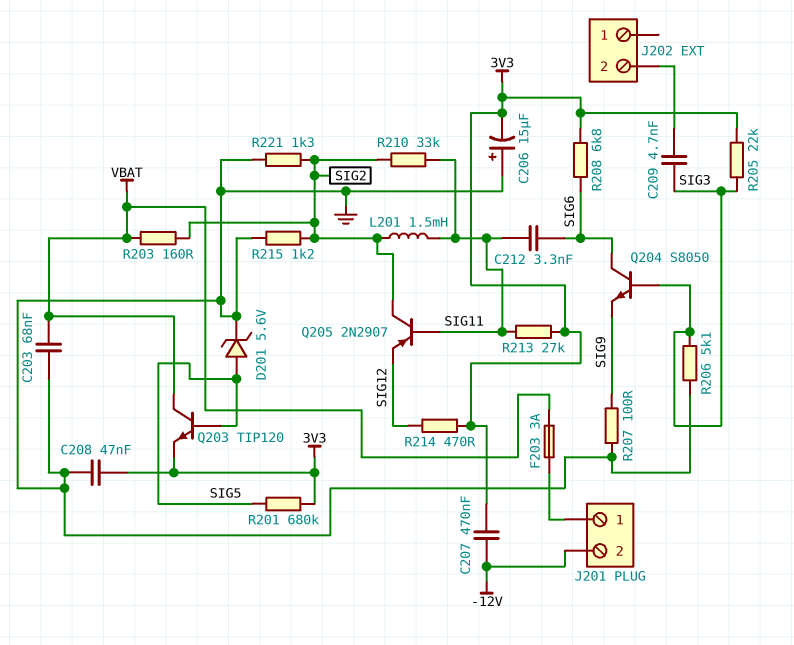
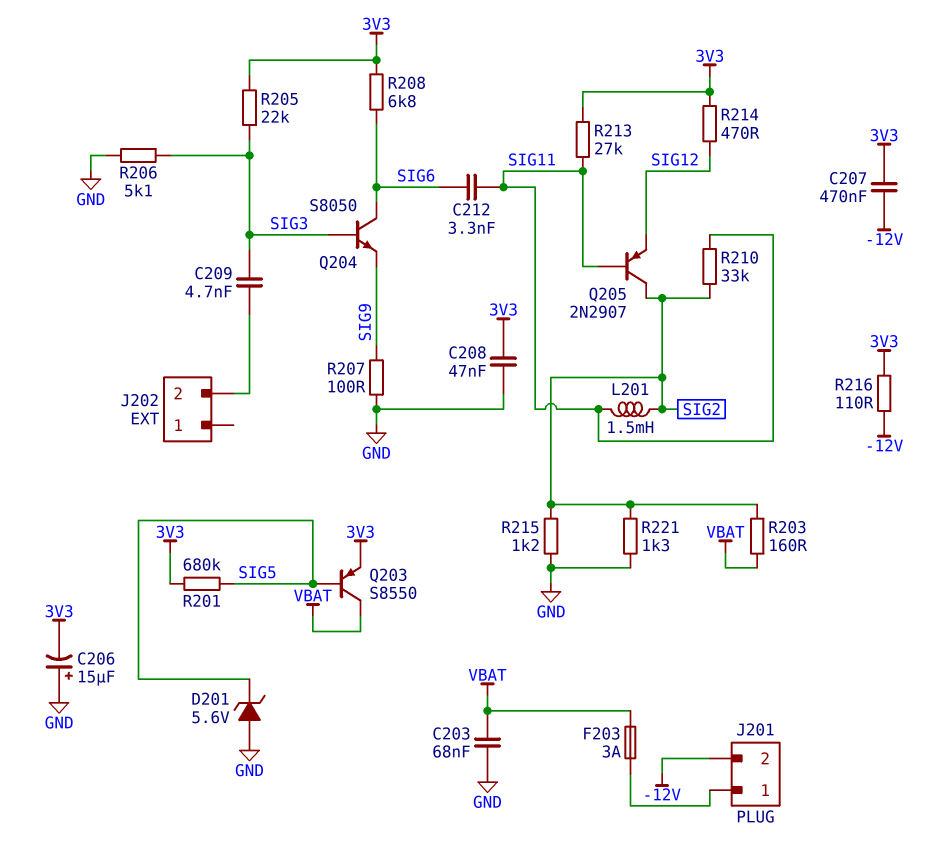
D201: zener 5.6V (A SIG5, K GND) -> zener 5.6V (A GND, K SIG5)
Q203: NPN TIP120 (B SIG5, C VBAT, E 3V3) -> PNP S8550 (B SIG5, C VBAT, E 3V3)
R216: none -> 110 (-12V, 3V3)

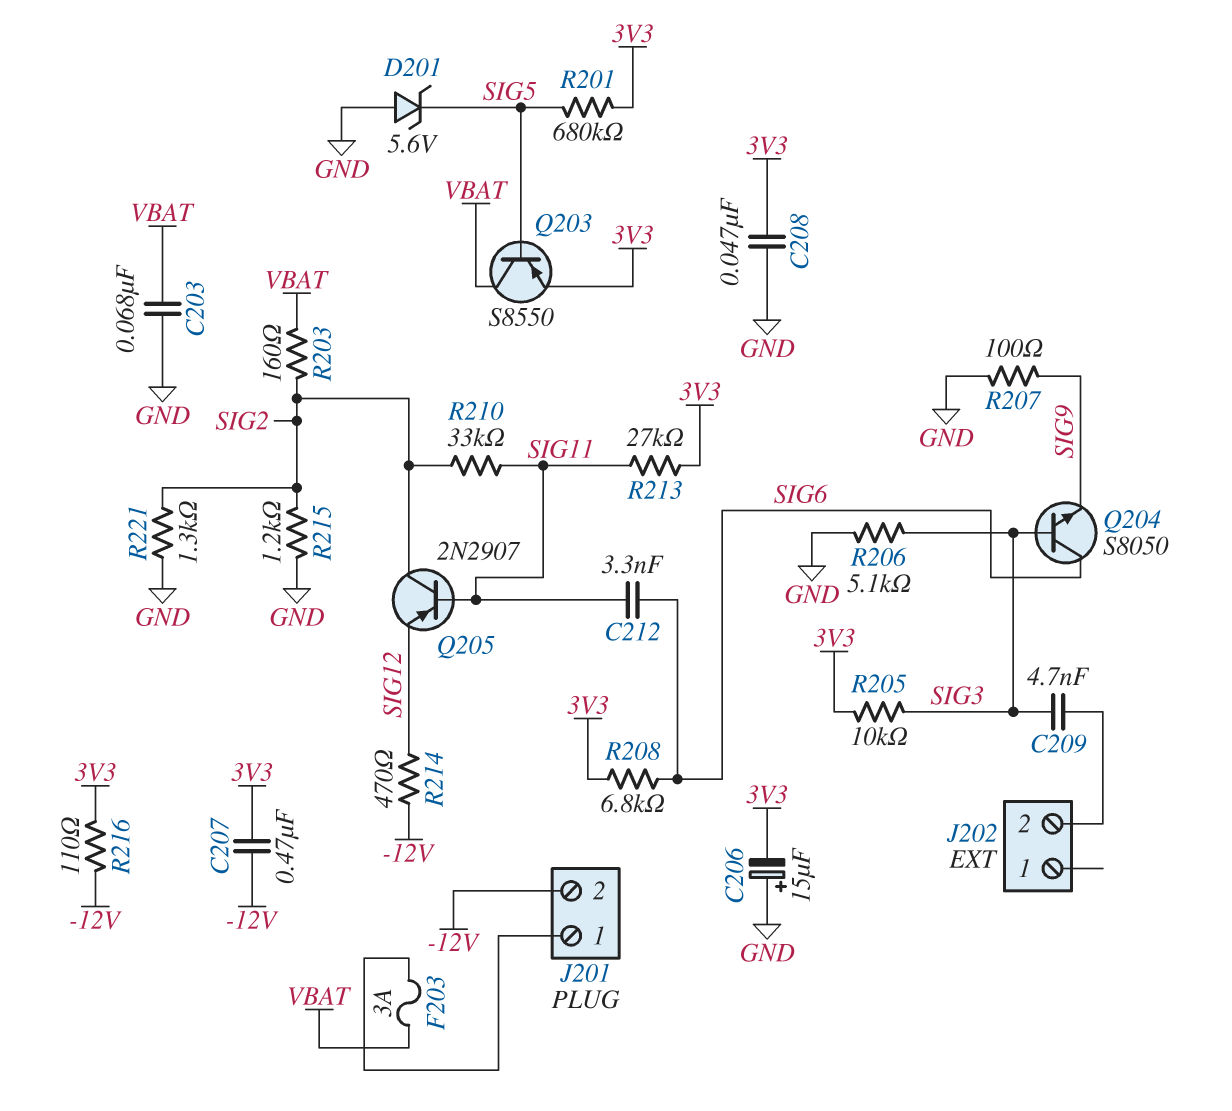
L201: 1.5mH (SIG2, SIG11) -> none
R205: 22k (3V3, SIG3) -> 10k (3V3, SIG3)
R214: 470 (3V3, SIG12) -> 470 (-12V, SIG12)

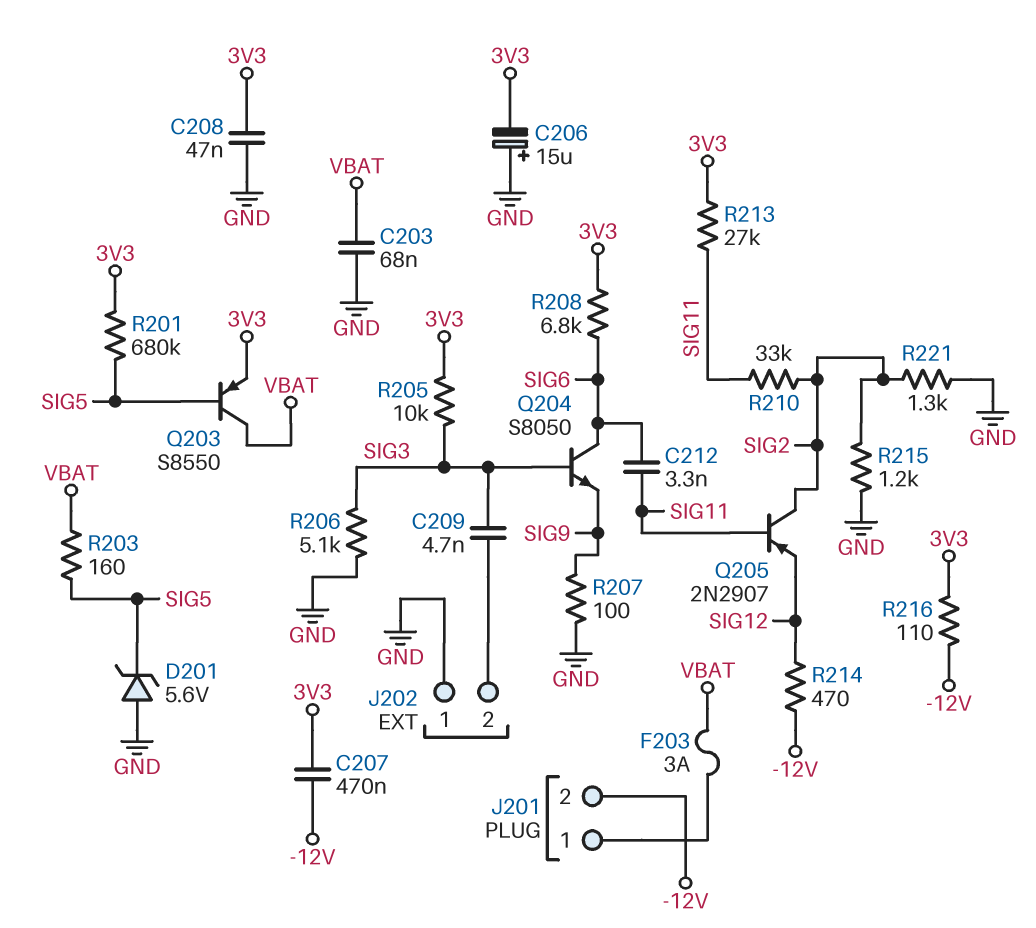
J202 pin 1: none -> GND
R203: 160 (SIG2, VBAT) -> 160 (SIG5, VBAT)

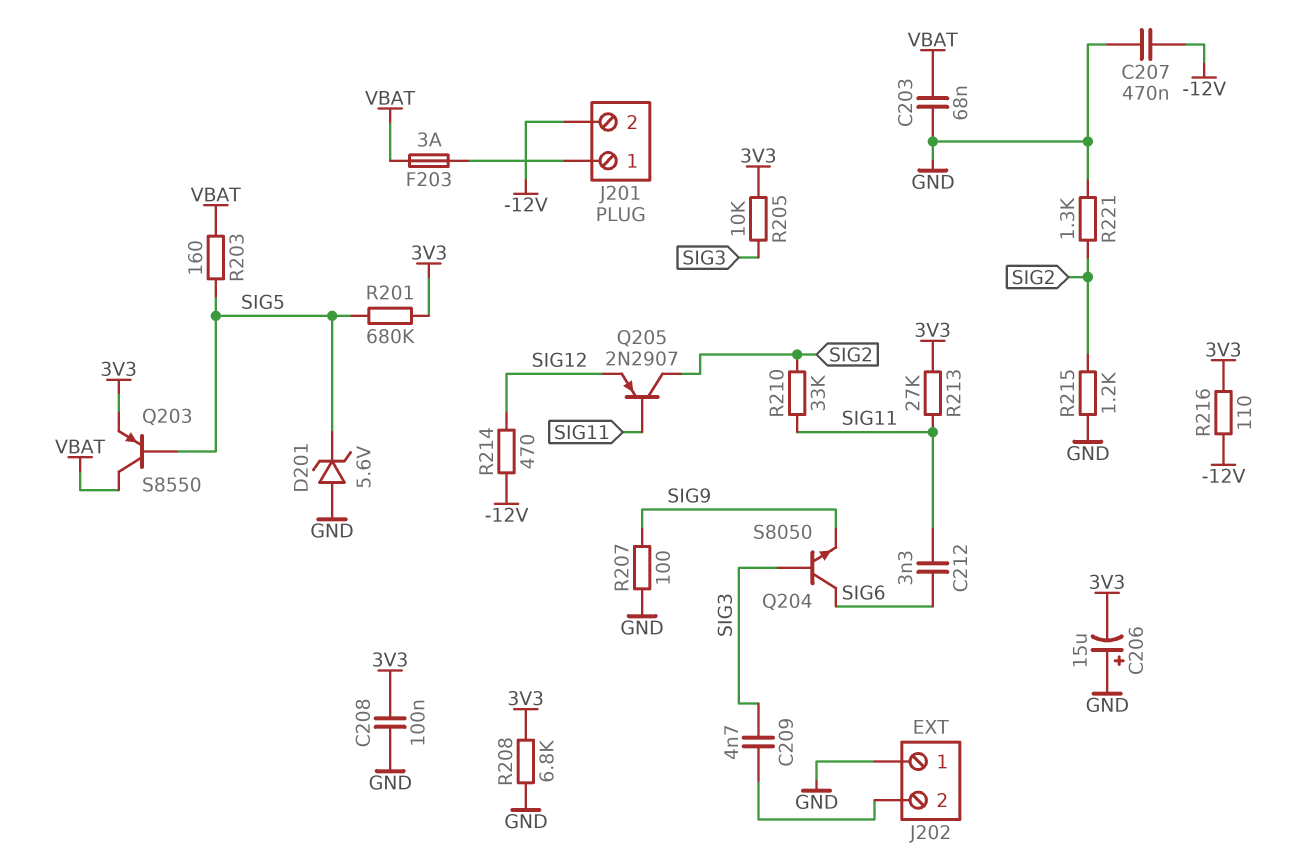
C207: 470nF (-12V, 3V3) -> 470nF (-12V, GND)
C208: 47nF (3V3, GND) -> 100nF (3V3, GND)
R206: 5.1k (GND, SIG3) -> none
R208: 6.8k (3V3, SIG6) -> 6.8k (3V3, GND)

